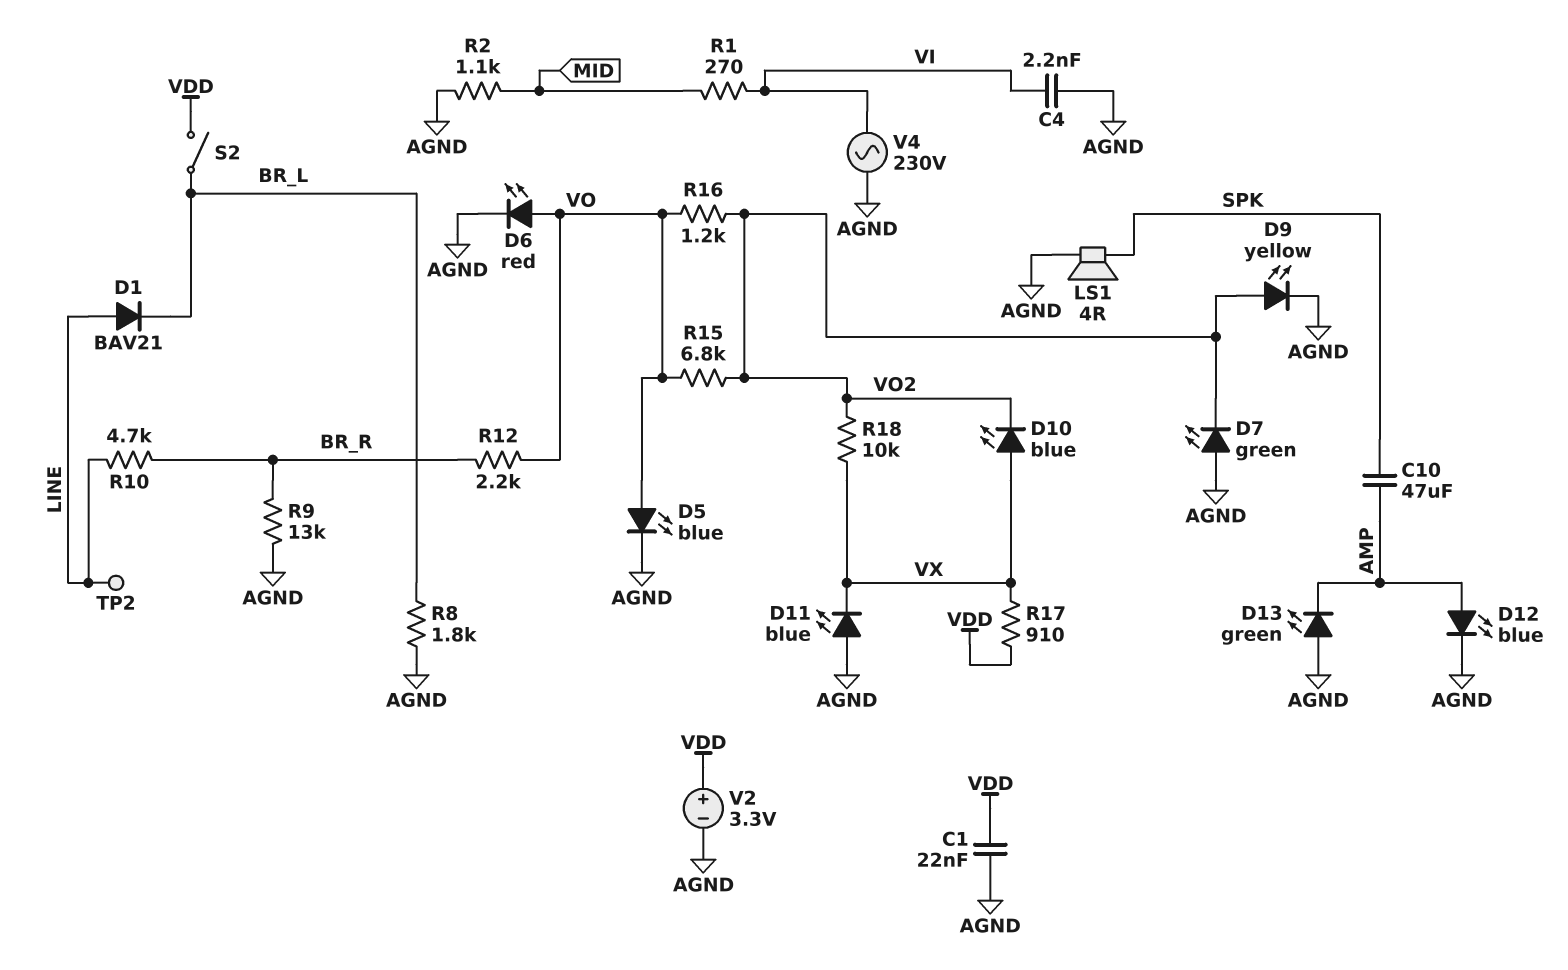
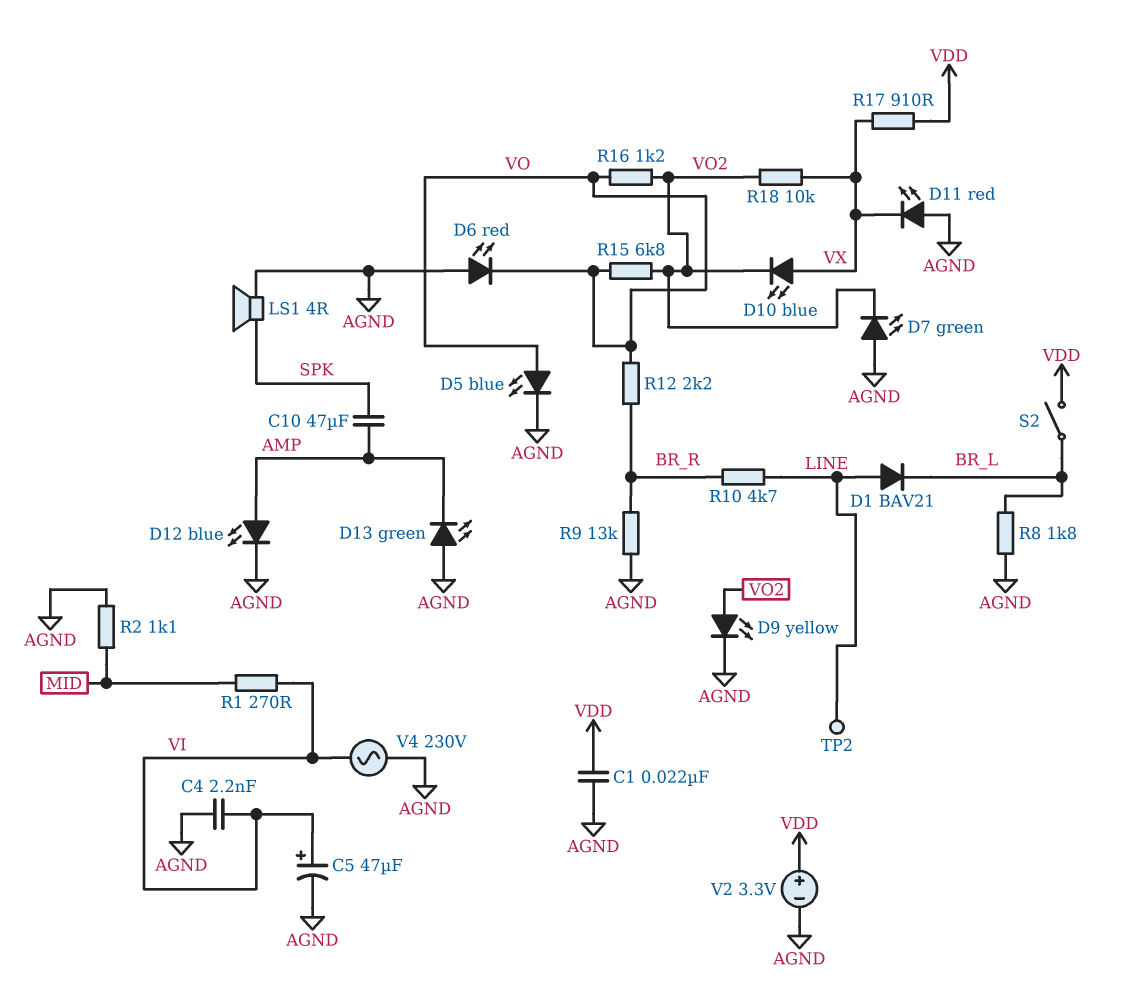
C5: none -> 47uF (plus VI, minus AGND)
D6: LED red (A VO, K AGND) -> LED red (A AGND, K VO)
D11: LED blue (A AGND, K VX) -> LED red (A AGND, K VX)

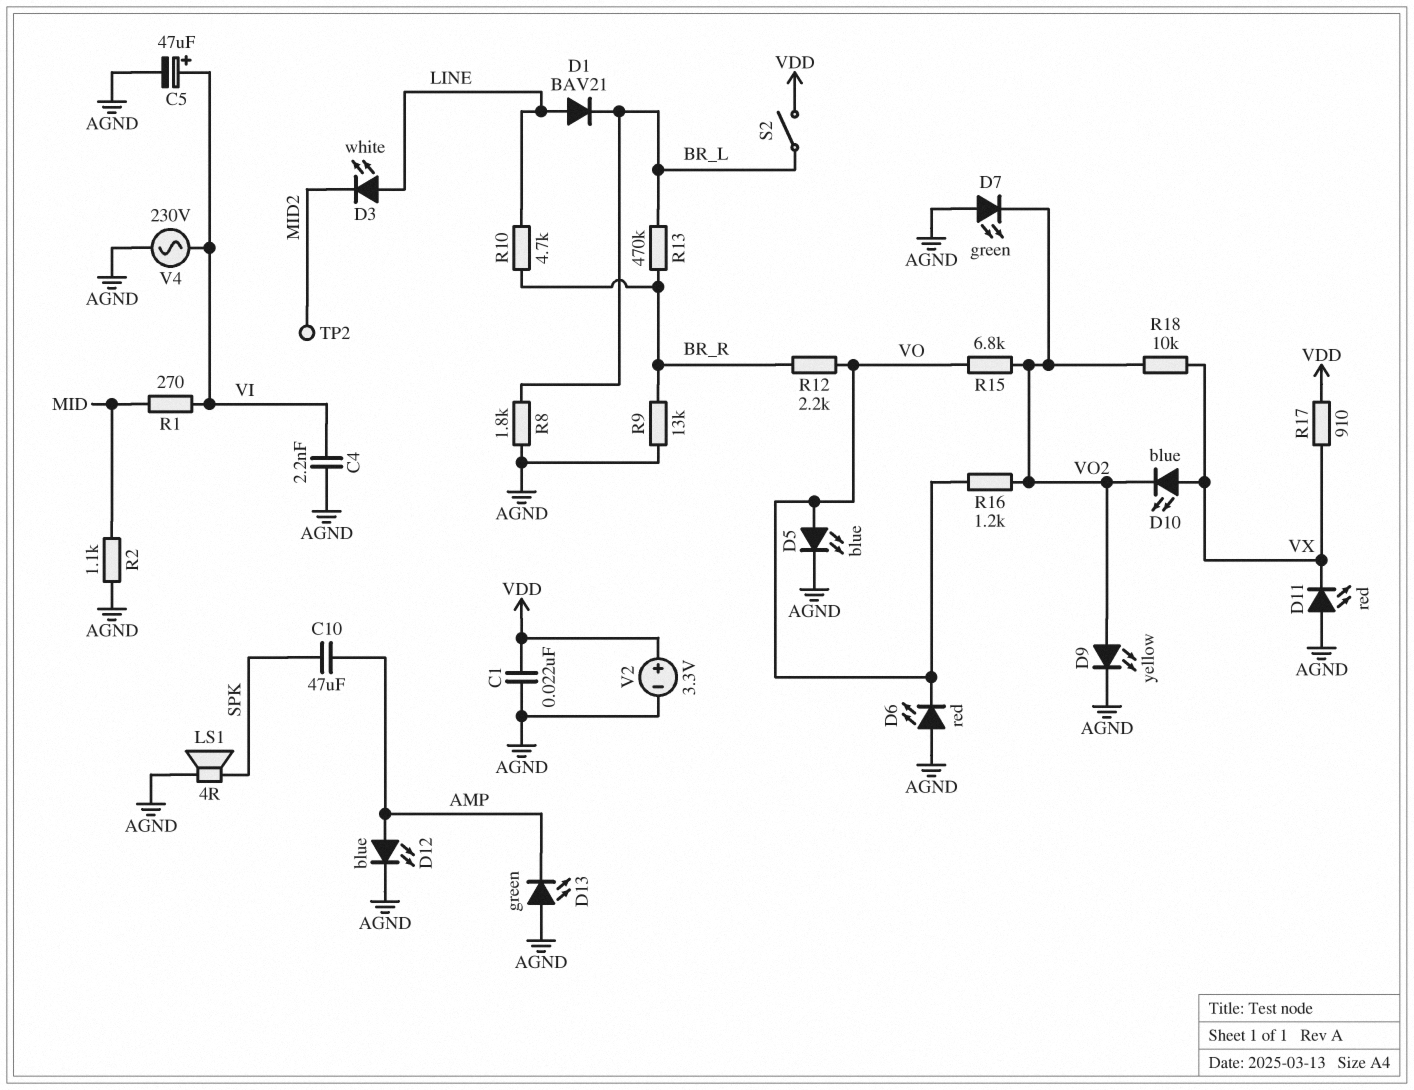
D3: none -> LED white (A LINE, K MID2)
R13: none -> 470k (BR_L, BR_R)
TP2: test point (LINE) -> test point (MID2)

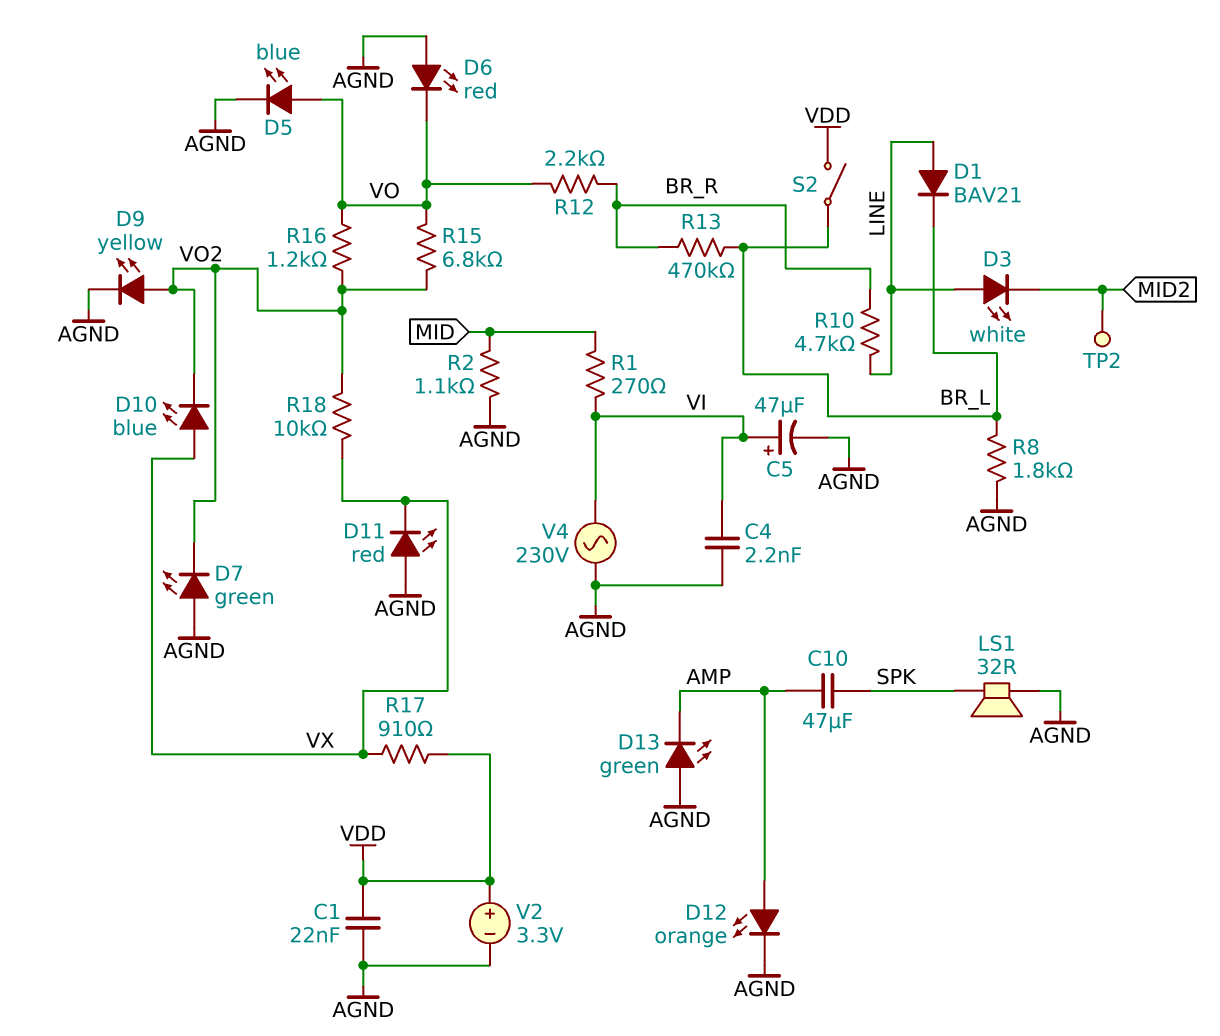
D12: LED blue (A AMP, K AGND) -> LED orange (A AMP, K AGND)
LS1: speaker 4R (AGND, SPK) -> speaker 32R (AGND, SPK)
R9: 13k (AGND, BR_R) -> none

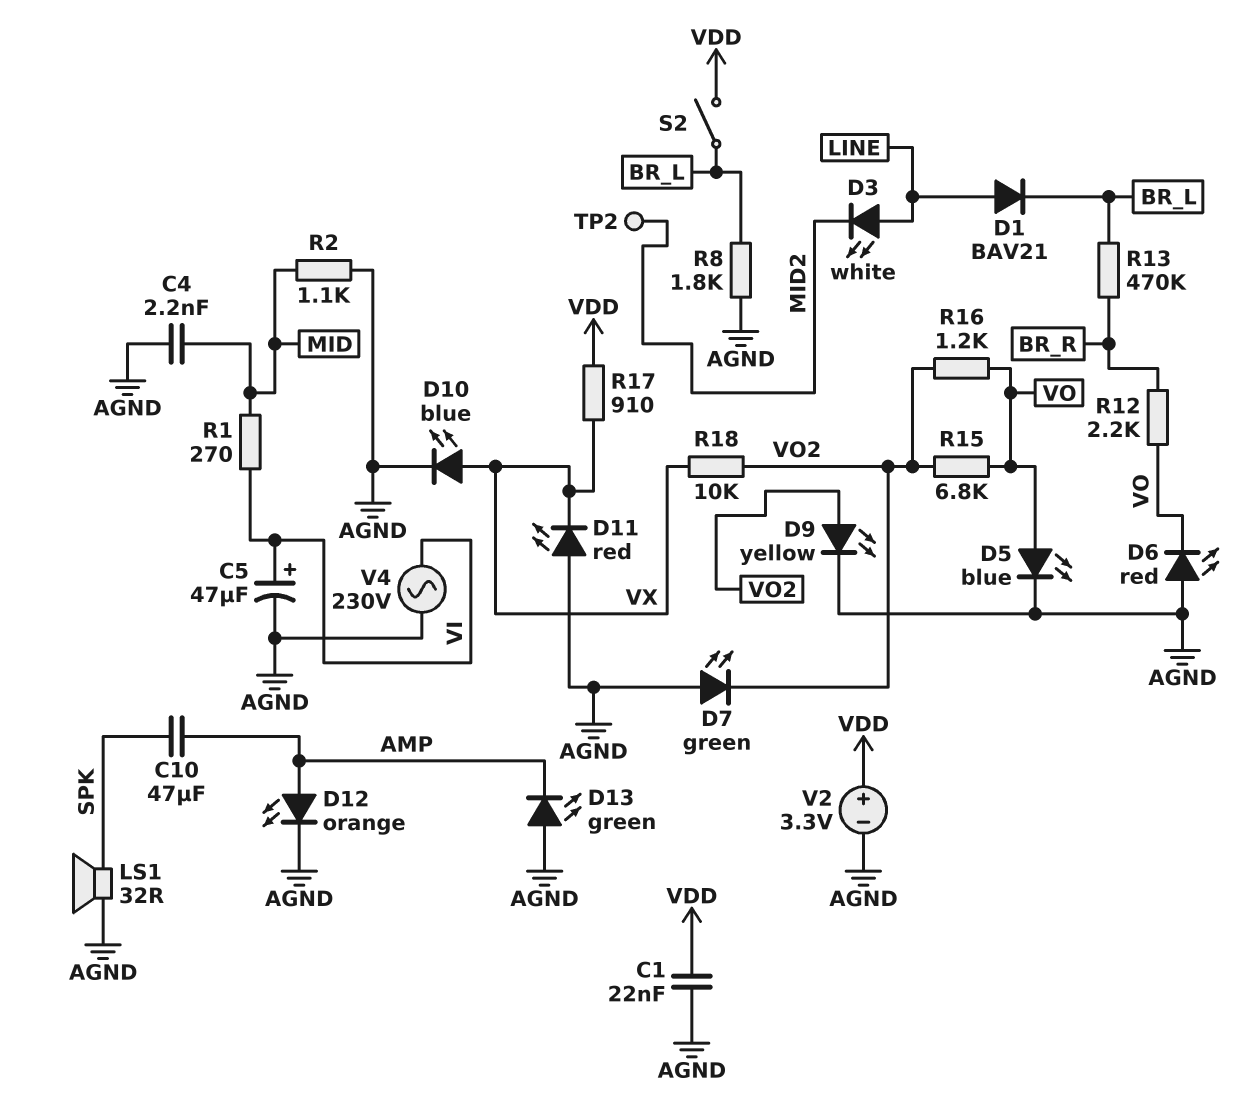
C4: 2.2nF (AGND, VI) -> 2.2nF (AGND, MID)
D10: LED blue (A VX, K VO2) -> LED blue (A VX, K AGND)
R10: 4.7k (BR_R, LINE) -> none

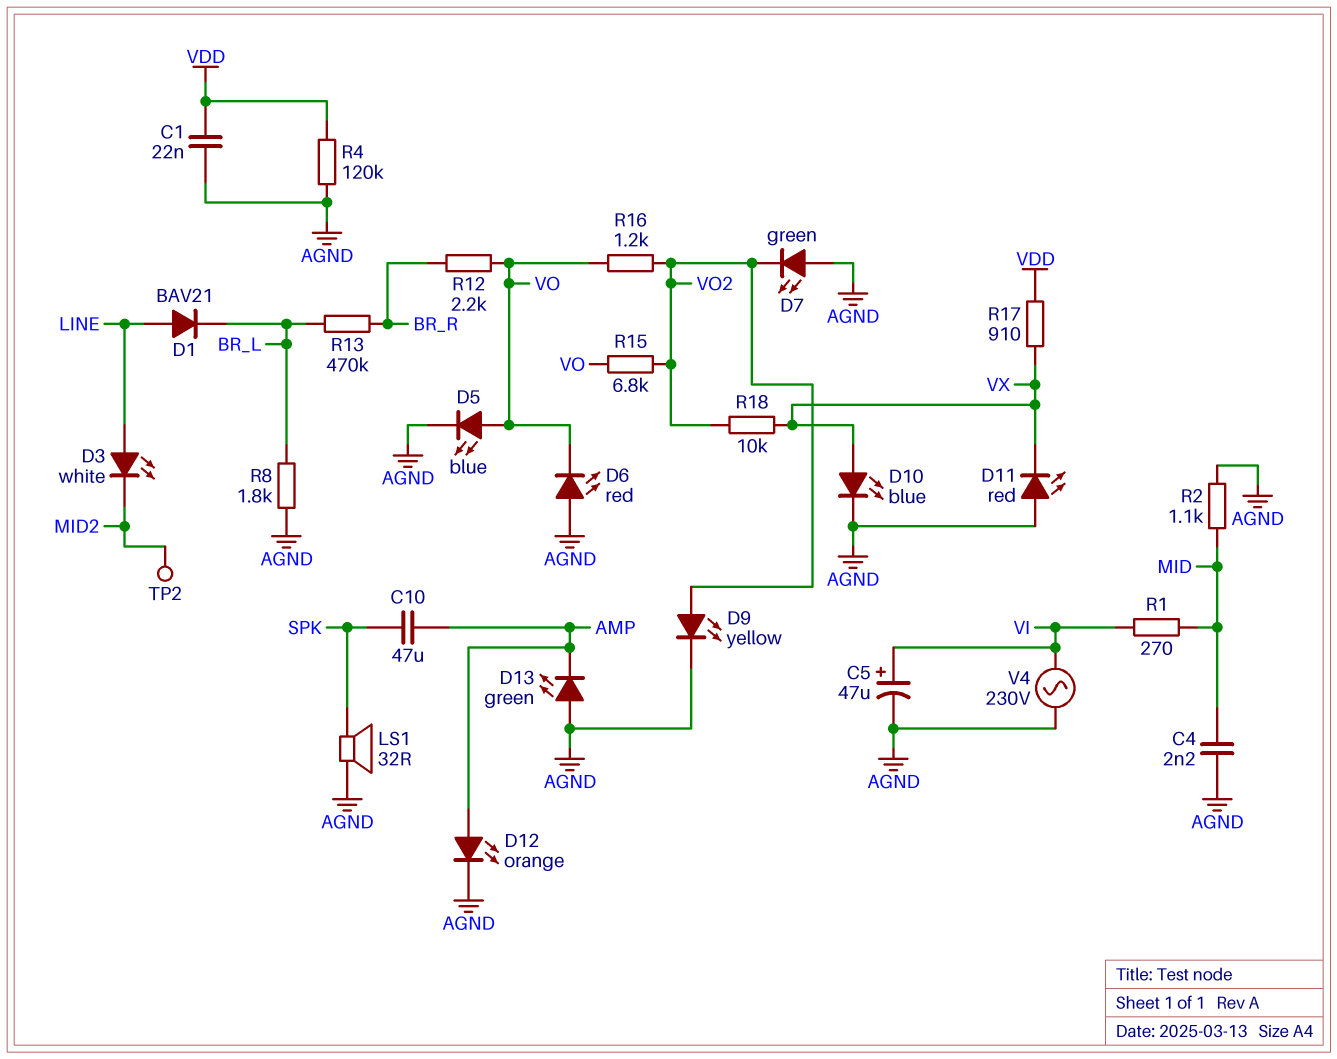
R4: none -> 120k (AGND, VDD)
S2: switch (BR_L, VDD) -> none
V2: 3.3V (plus VDD, minus AGND) -> none

